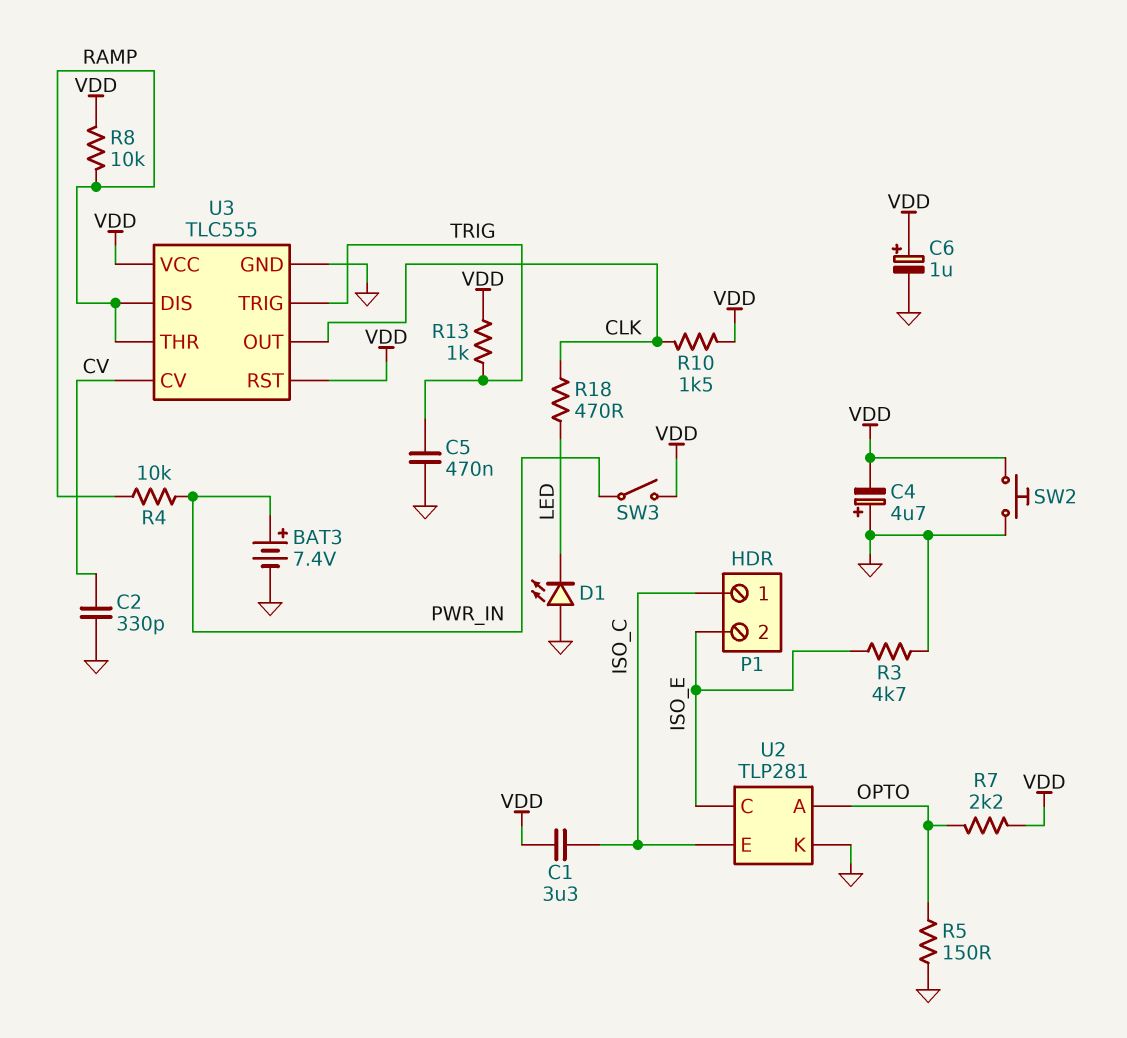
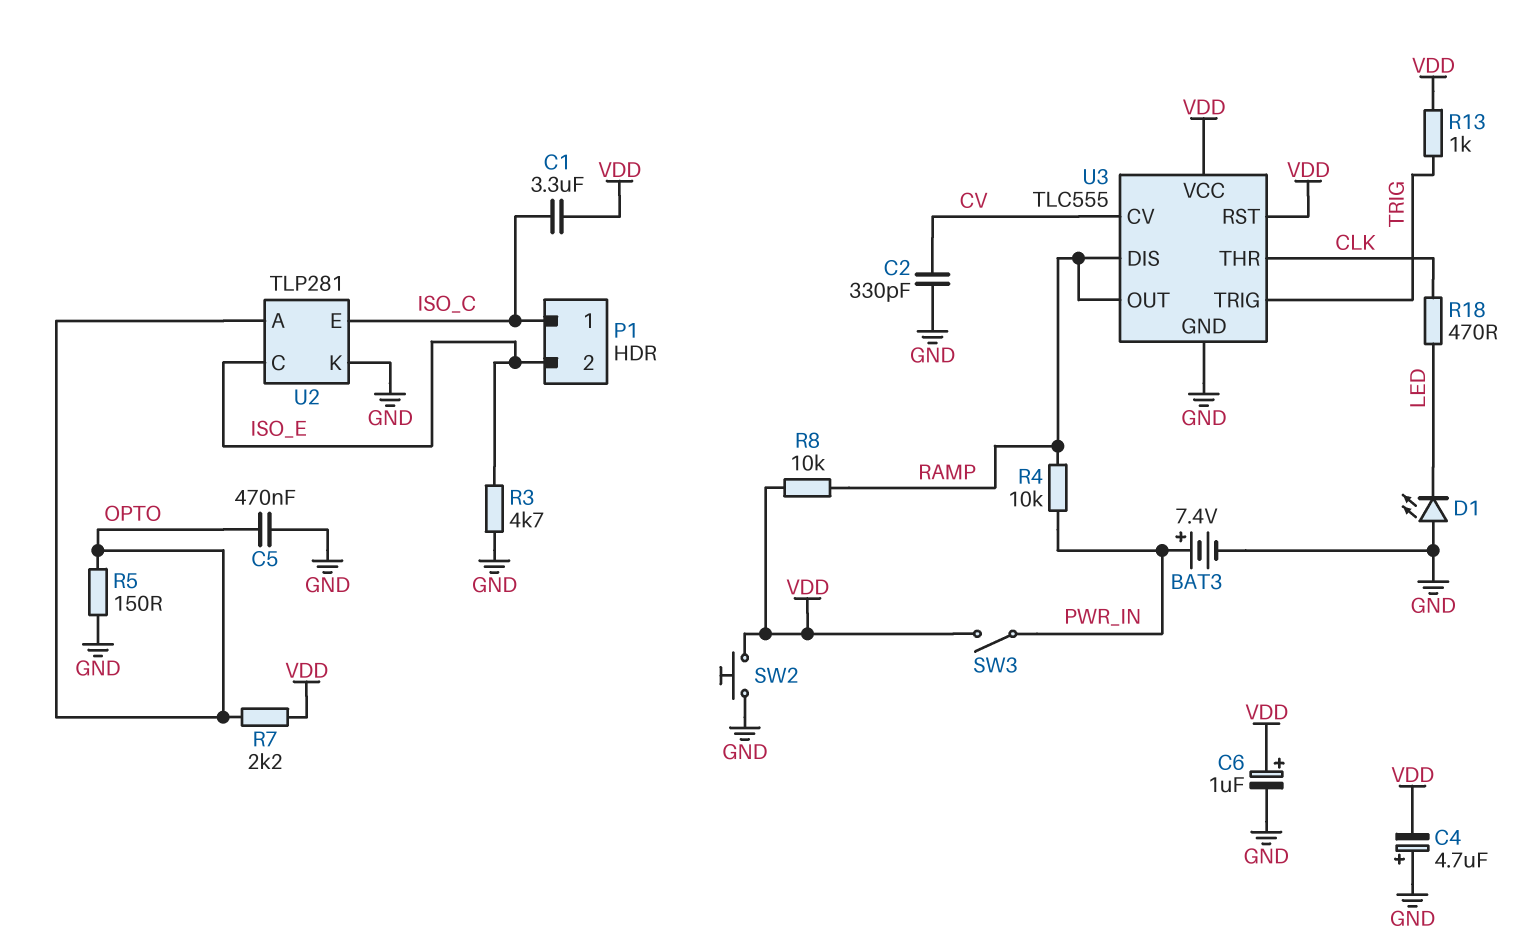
C5: 470nF (GND, TRIG) -> 470nF (GND, OPTO)
R10: 1.5k (CLK, VDD) -> none
U3 pin OUT: CLK -> RAMP
U3 pin THR: RAMP -> CLK

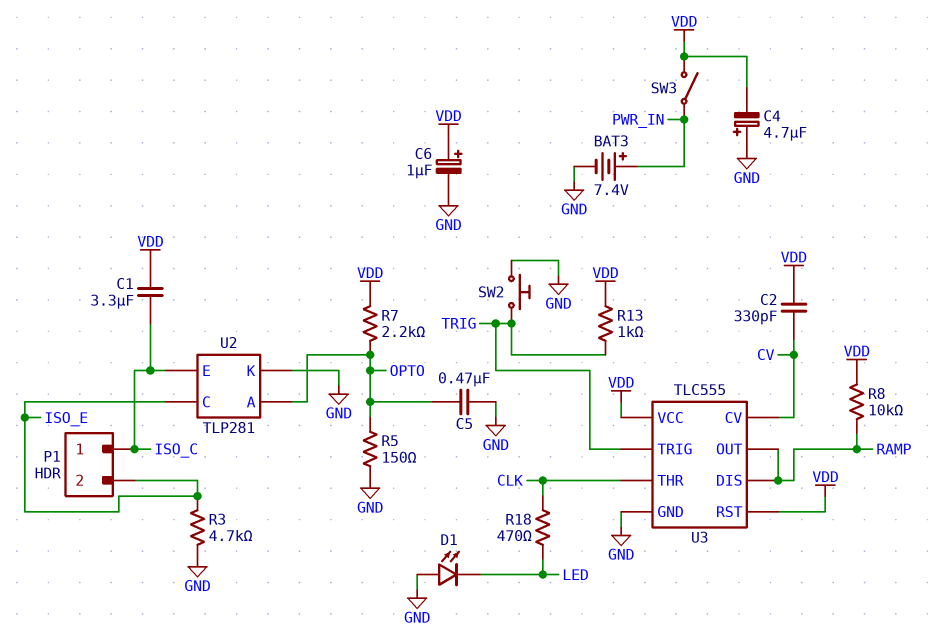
C2: 330pF (CV, GND) -> 330pF (CV, VDD)
R4: 10k (PWR_IN, RAMP) -> none
SW2: button (GND, VDD) -> button (GND, TRIG)

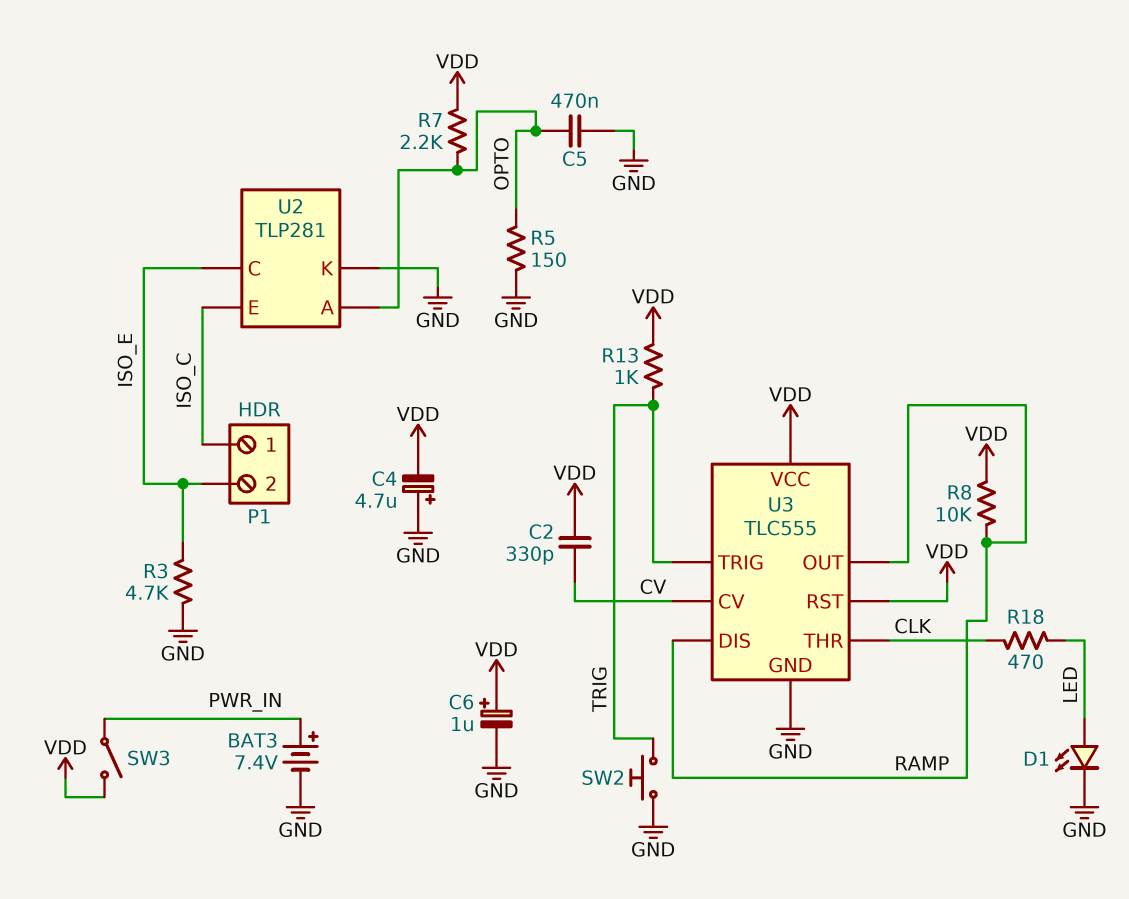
C1: 3.3uF (ISO_C, VDD) -> none
D1: LED (A GND, K LED) -> LED (A LED, K GND)

